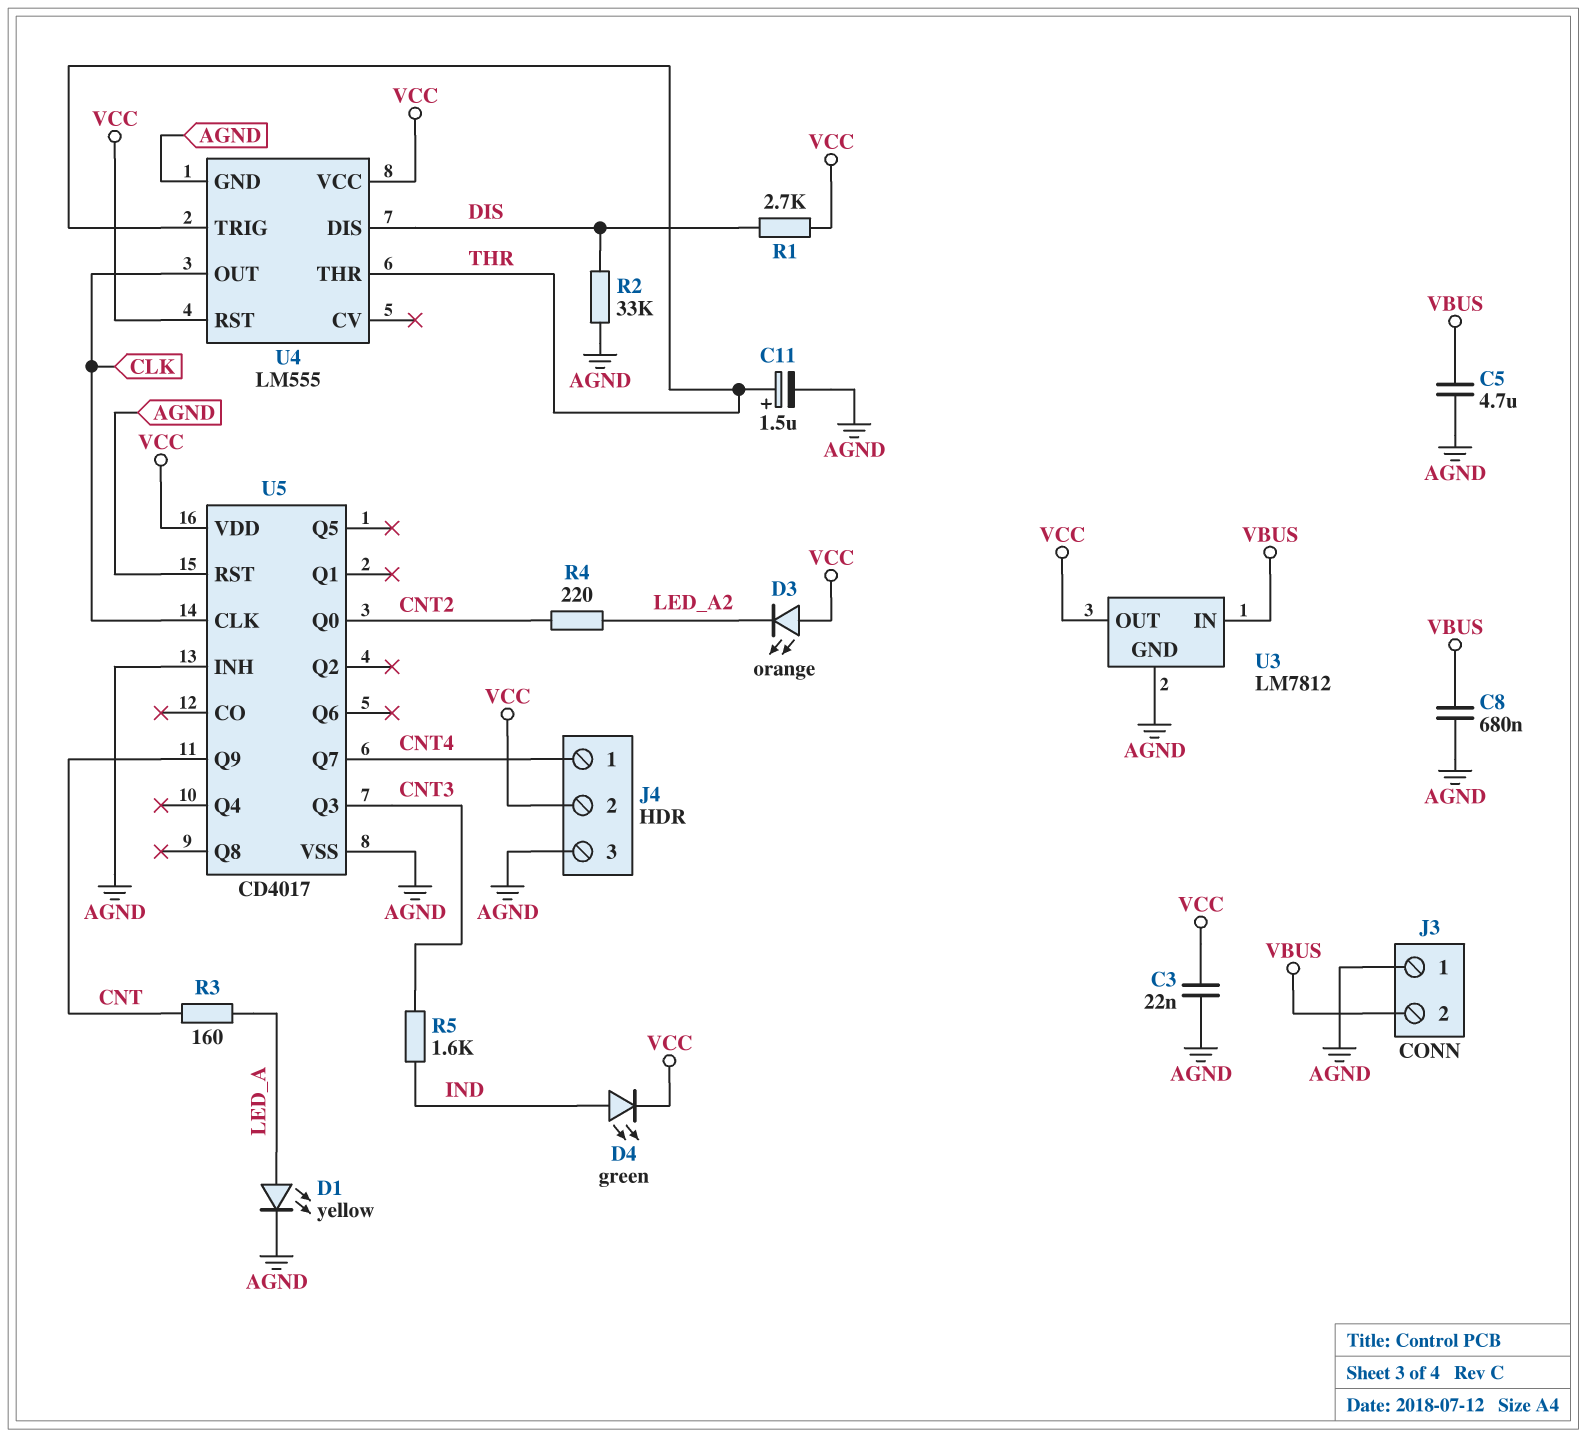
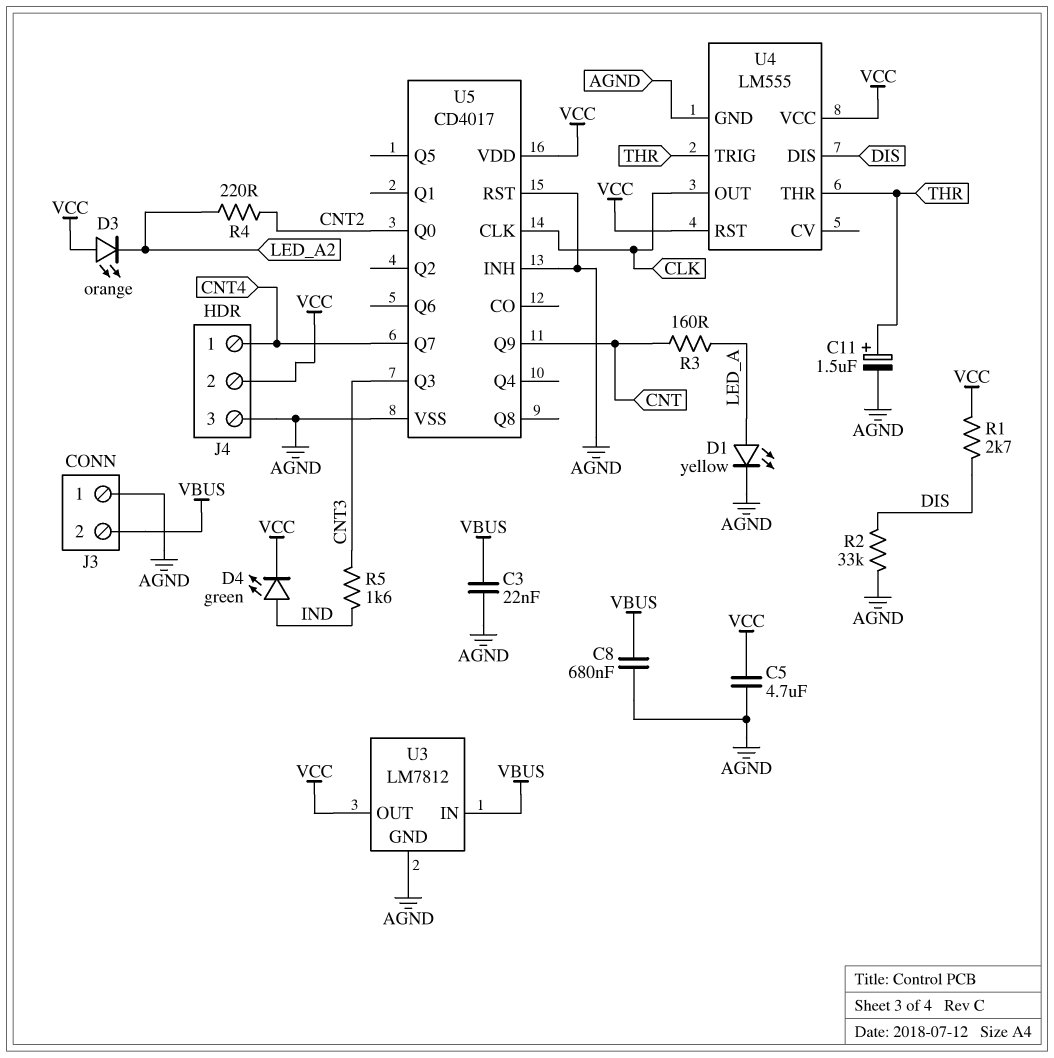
C3: 22nF (AGND, VCC) -> 22nF (AGND, VBUS)
C5: 4.7uF (AGND, VBUS) -> 4.7uF (AGND, VCC)

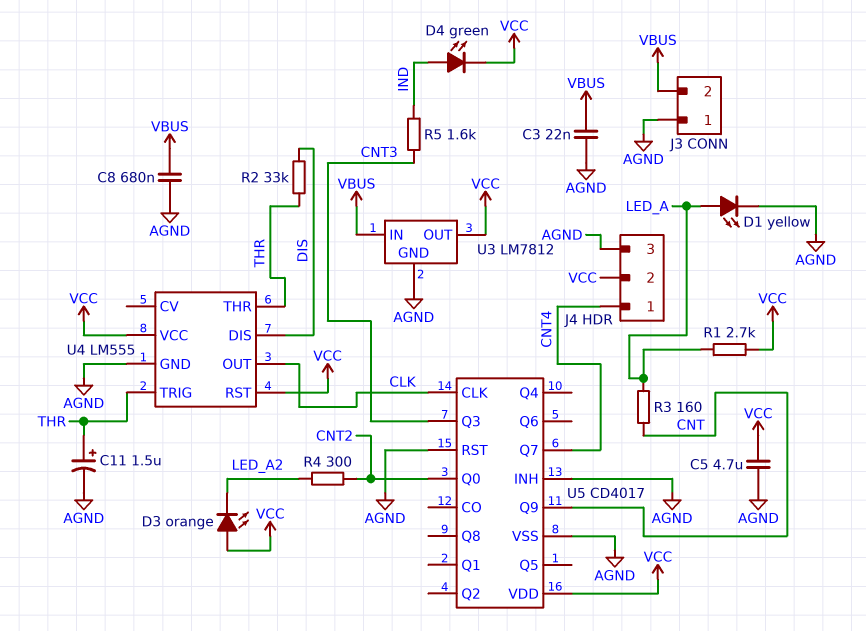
R1: 2.7k (DIS, VCC) -> 2.7k (LED_A, VCC)
R2: 33k (AGND, DIS) -> 33k (DIS, THR)
R4: 220 (CNT2, LED_A2) -> 300 (CNT2, LED_A2)

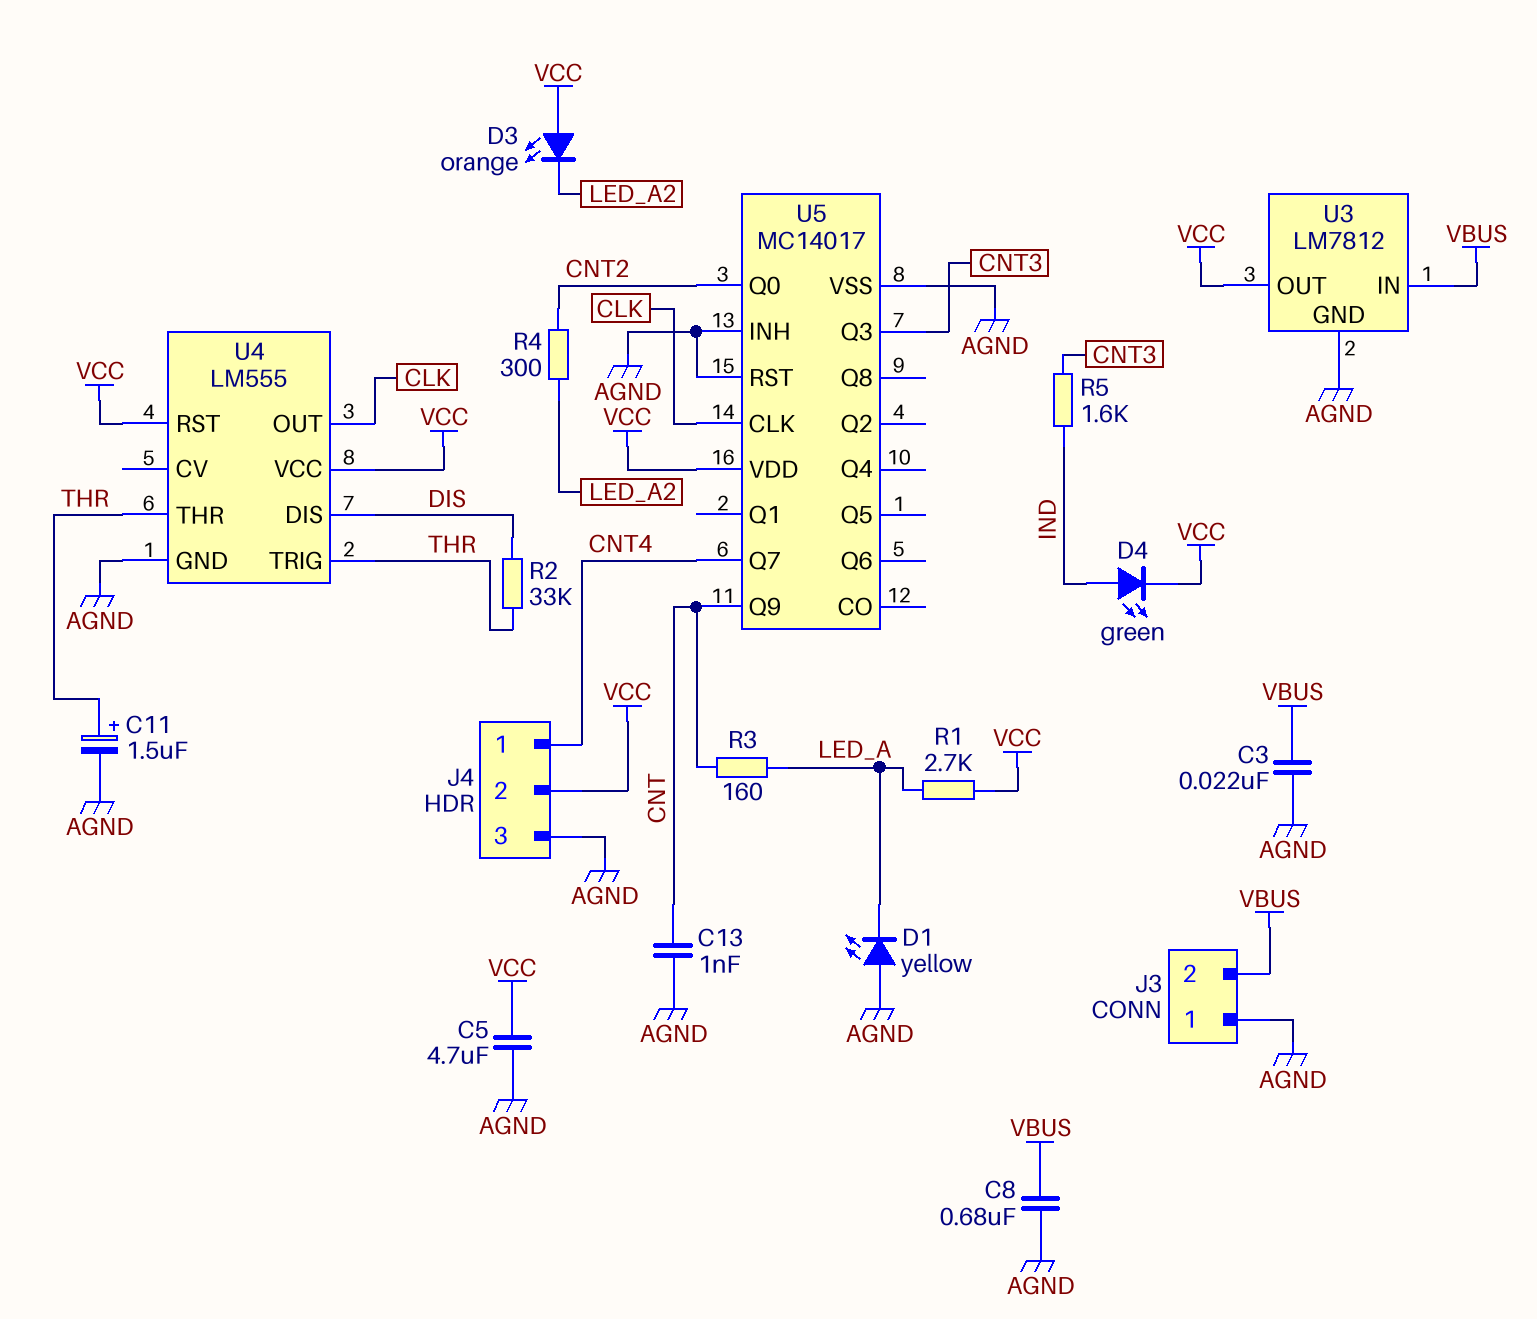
C13: none -> 1nF (AGND, CNT)
D1: LED yellow (A LED_A, K AGND) -> LED yellow (A AGND, K LED_A)
U5: CD4017 -> MC14017

